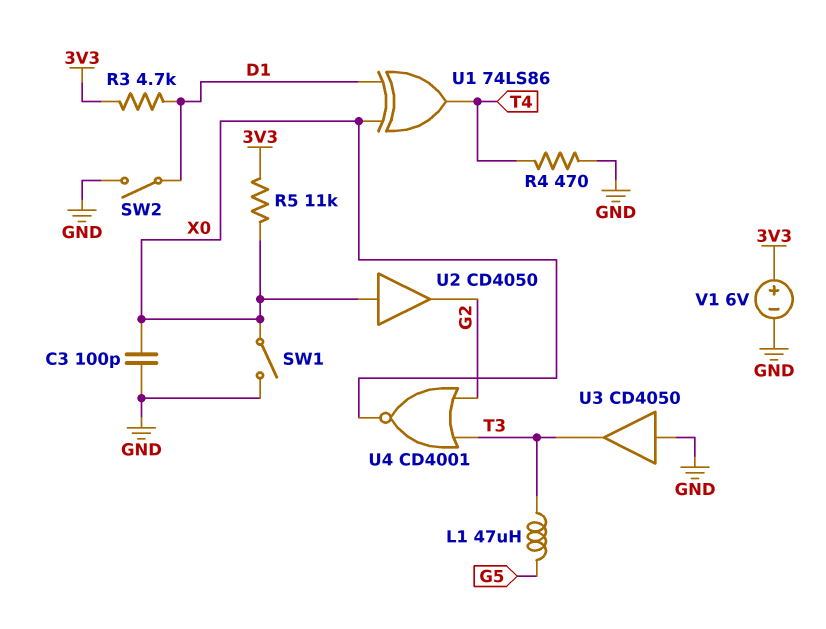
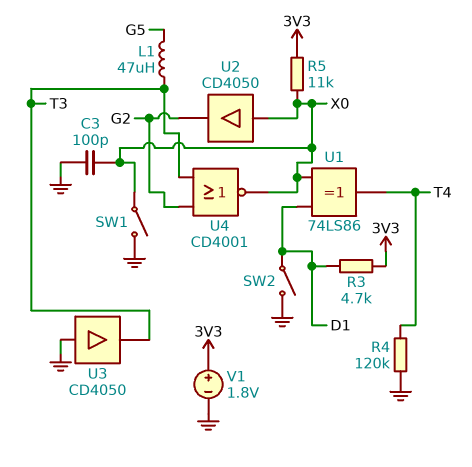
R4: 470 (GND, T4) -> 120k (GND, T4)
V1: 6V (plus 3V3, minus GND) -> 1.8V (plus 3V3, minus GND)

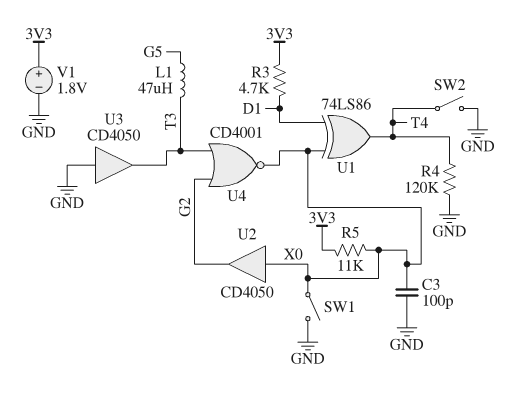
SW2: switch (D1, GND) -> switch (GND, T4)

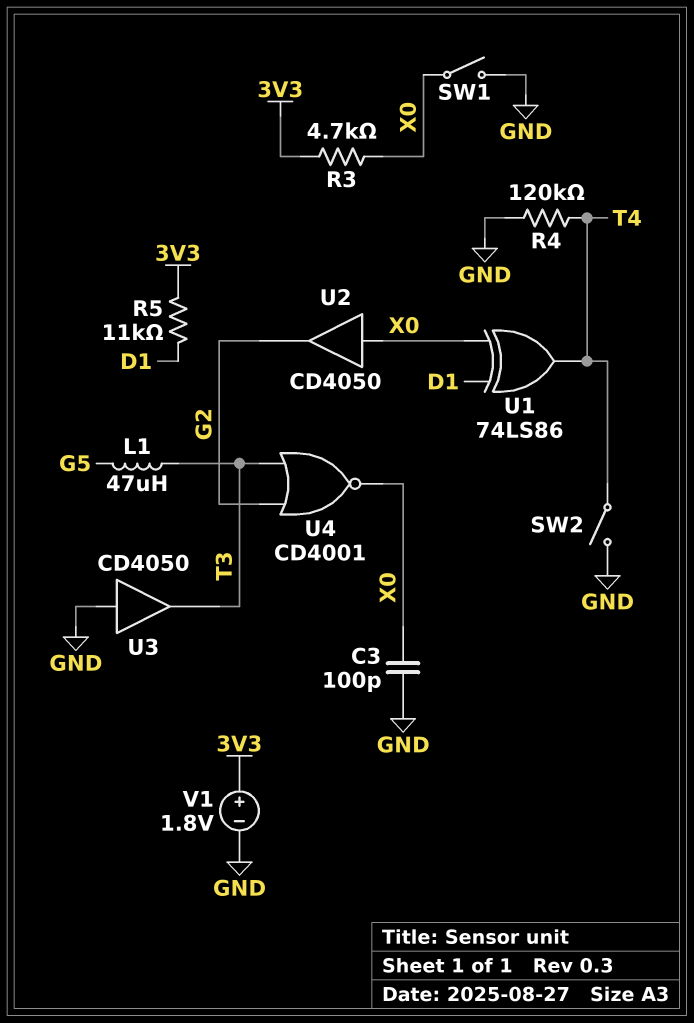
R3: 4.7k (3V3, D1) -> 4.7k (3V3, X0)
R5: 11k (3V3, X0) -> 11k (3V3, D1)

